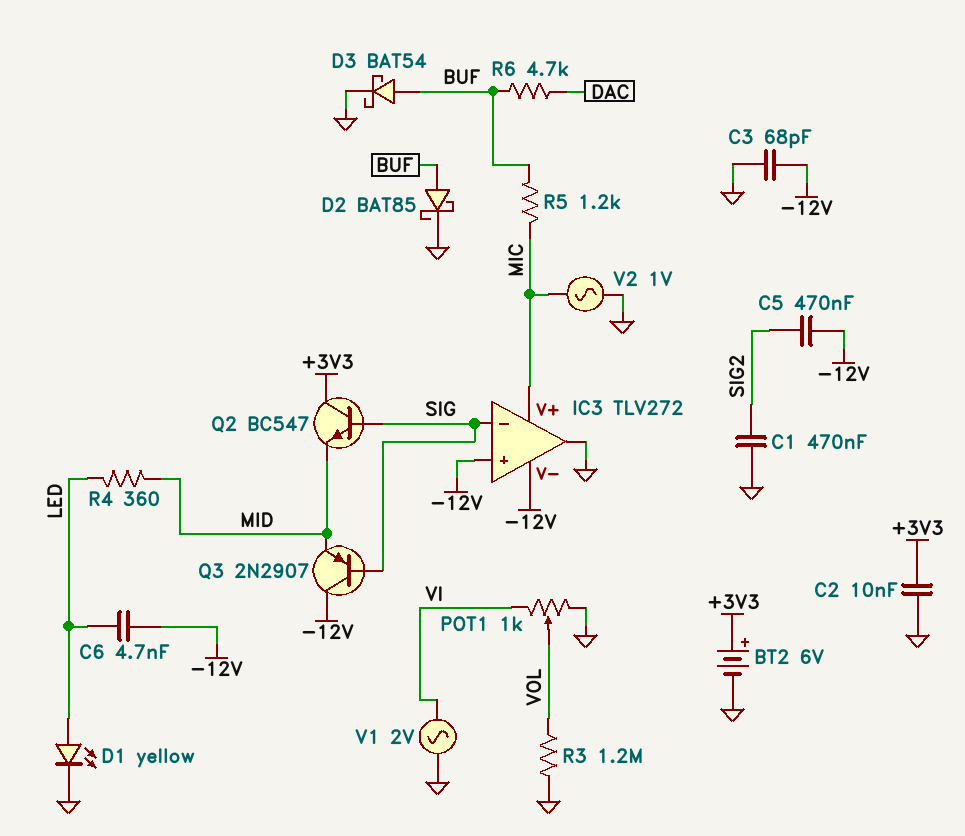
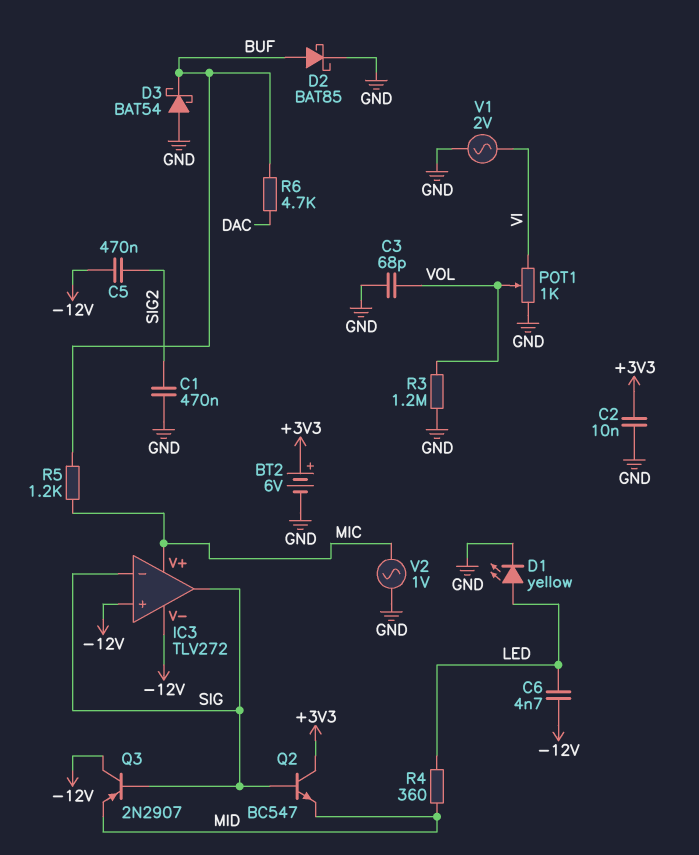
C3: 68pF (-12V, GND) -> 68pF (GND, VOL)
D3: schottky BAT54 (A BUF, K GND) -> schottky BAT54 (A GND, K BUF)
IC3 pin out: GND -> SIG

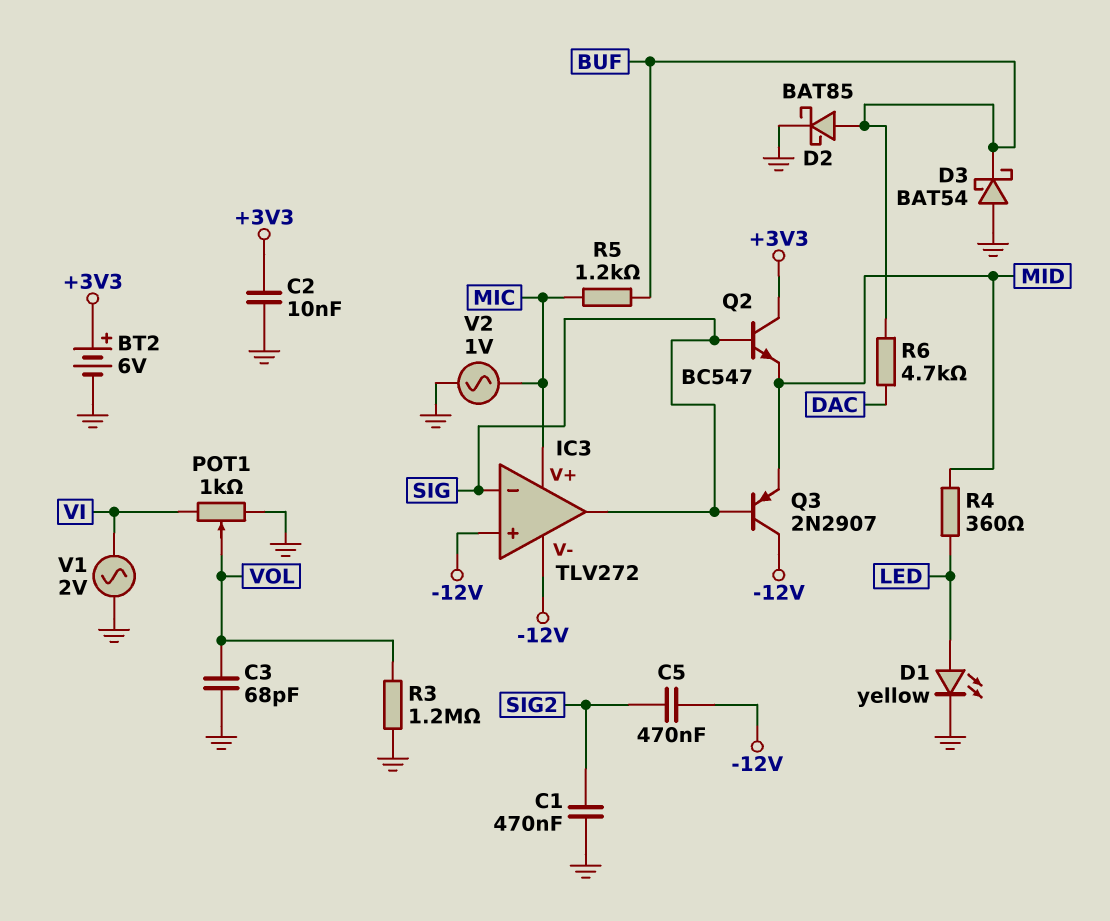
C6: 4.7nF (-12V, LED) -> none

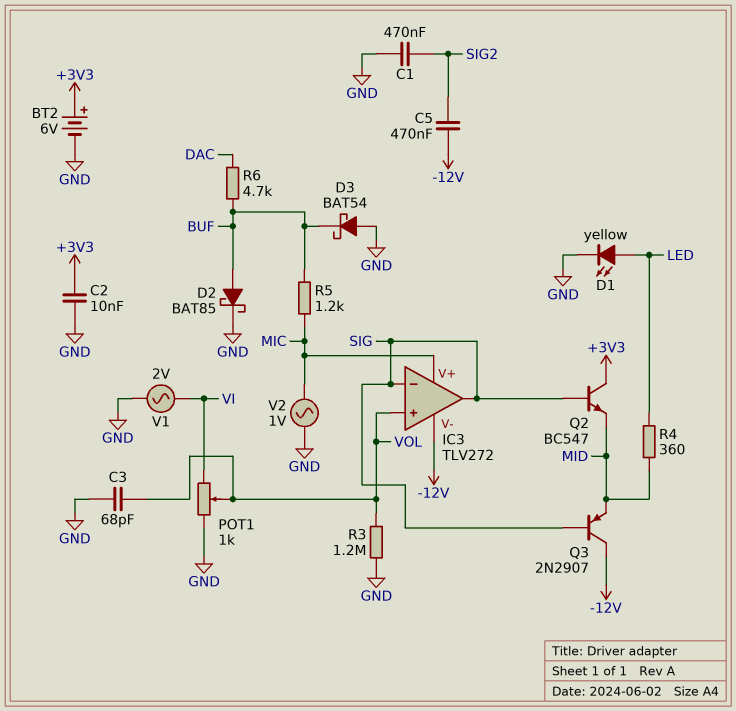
IC3 pin in+: -12V -> VOL

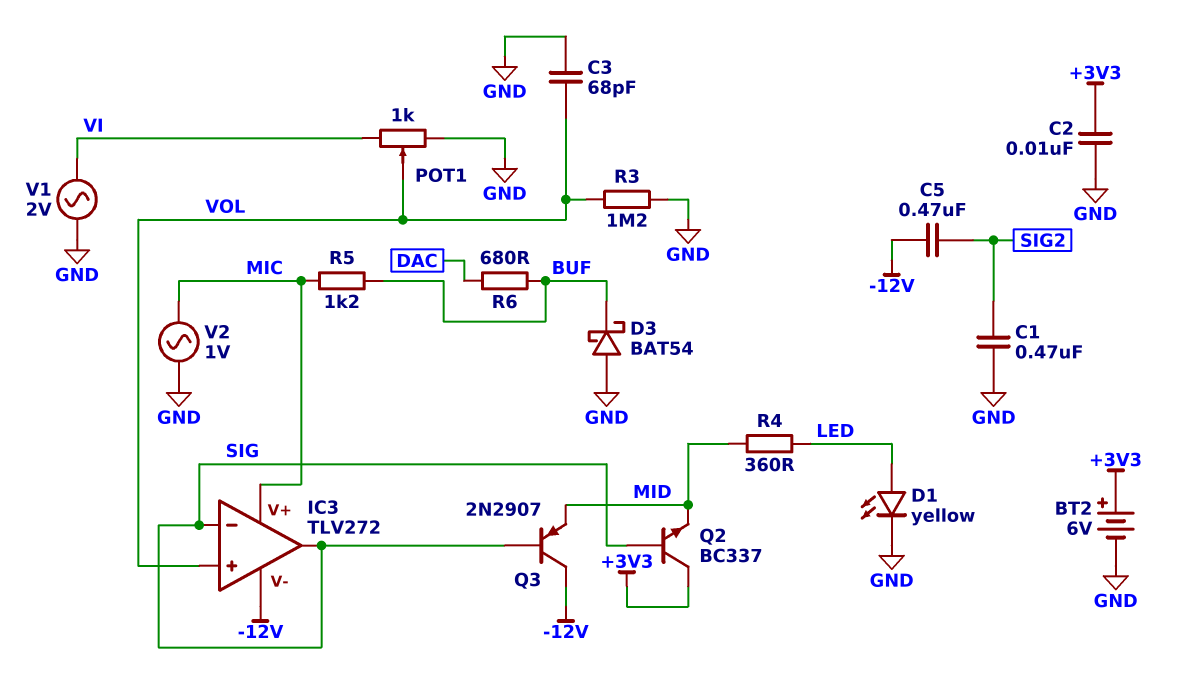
D2: schottky BAT85 (A BUF, K GND) -> none
Q2: NPN BC547 (B SIG, C +3V3, E MID) -> NPN BC337 (B SIG, C +3V3, E MID)
R6: 4.7k (BUF, DAC) -> 680 (BUF, DAC)

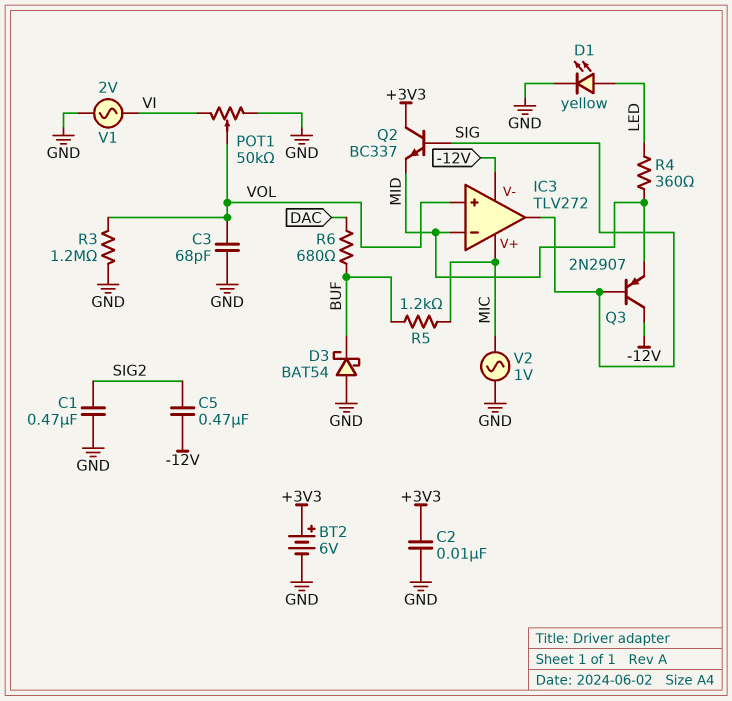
IC3 pin in-: SIG -> MID
POT1: 1k (GND, VI, wiper VOL) -> 50k (GND, VI, wiper VOL)

